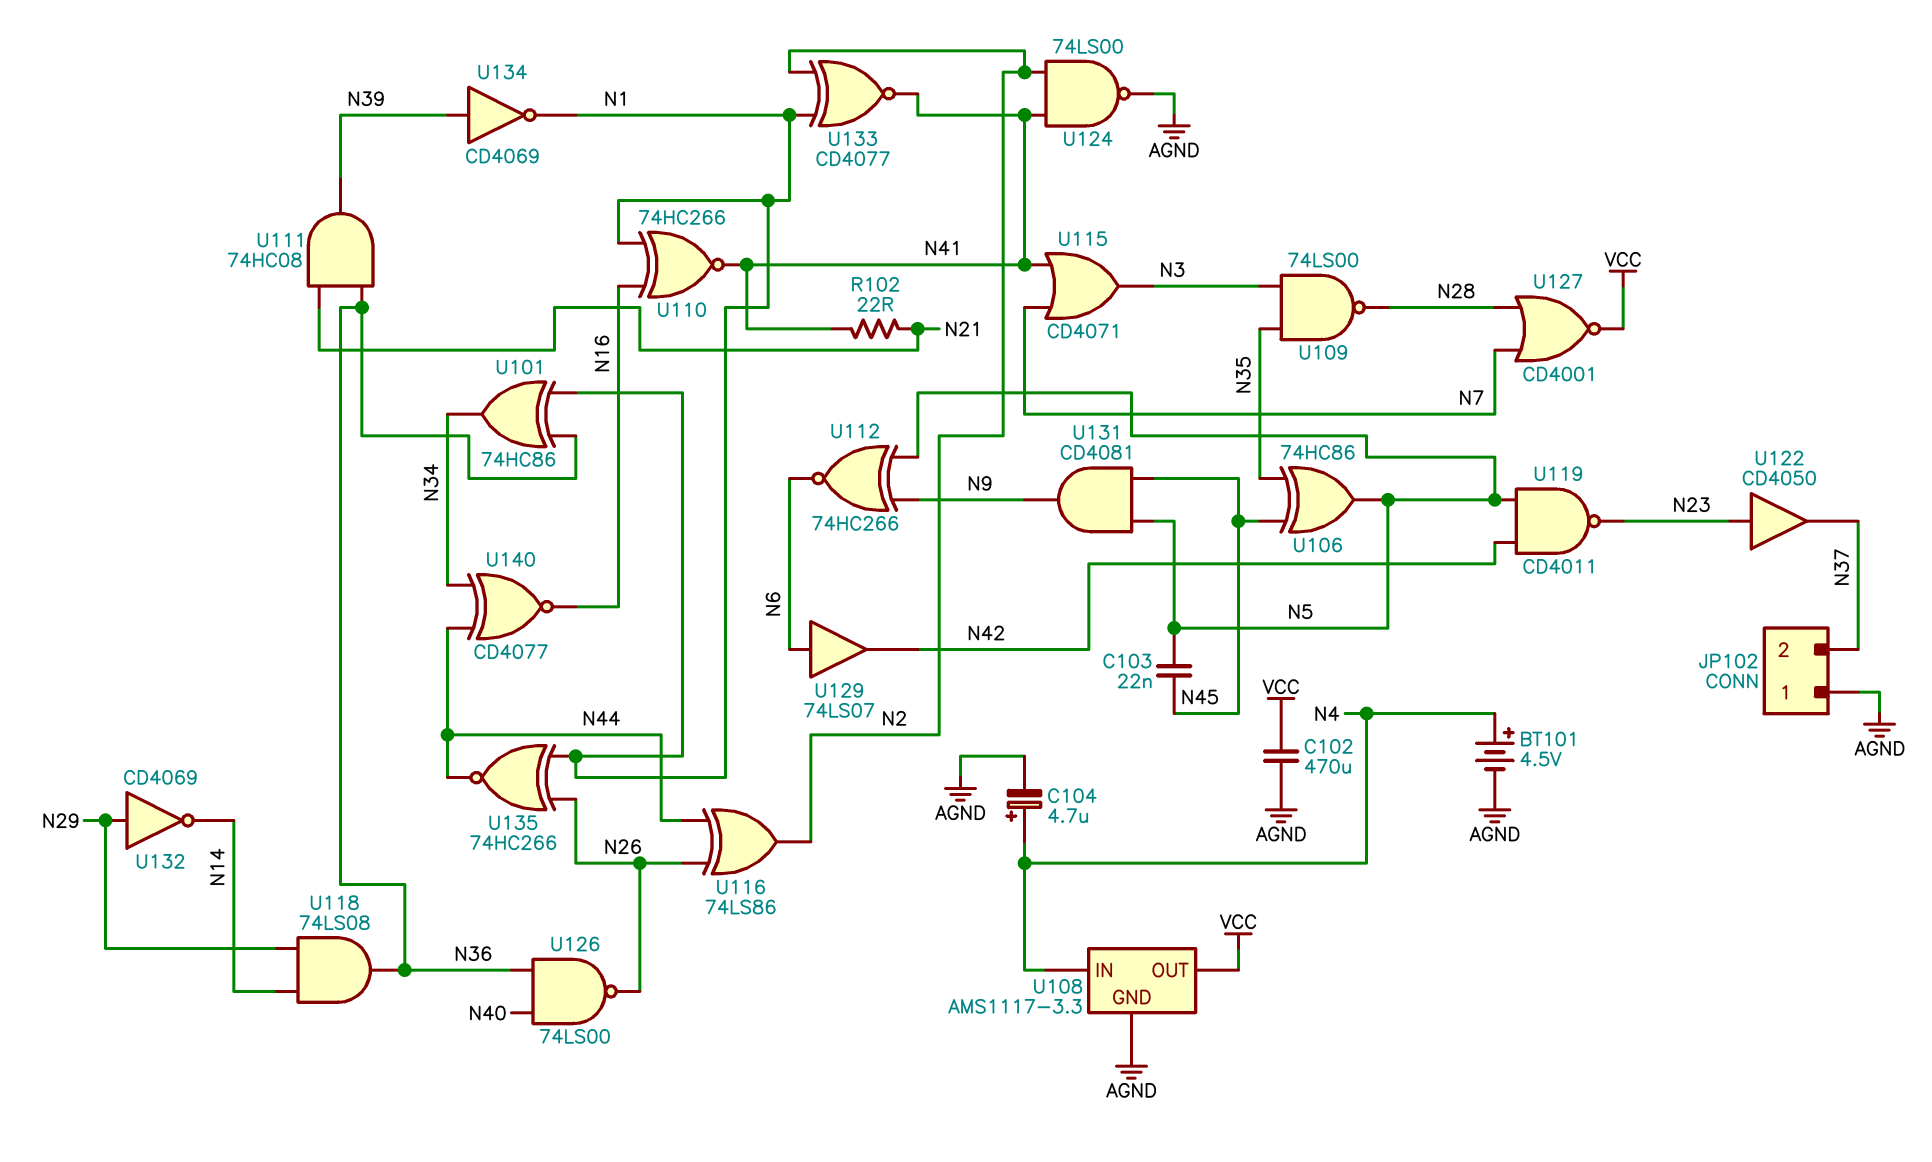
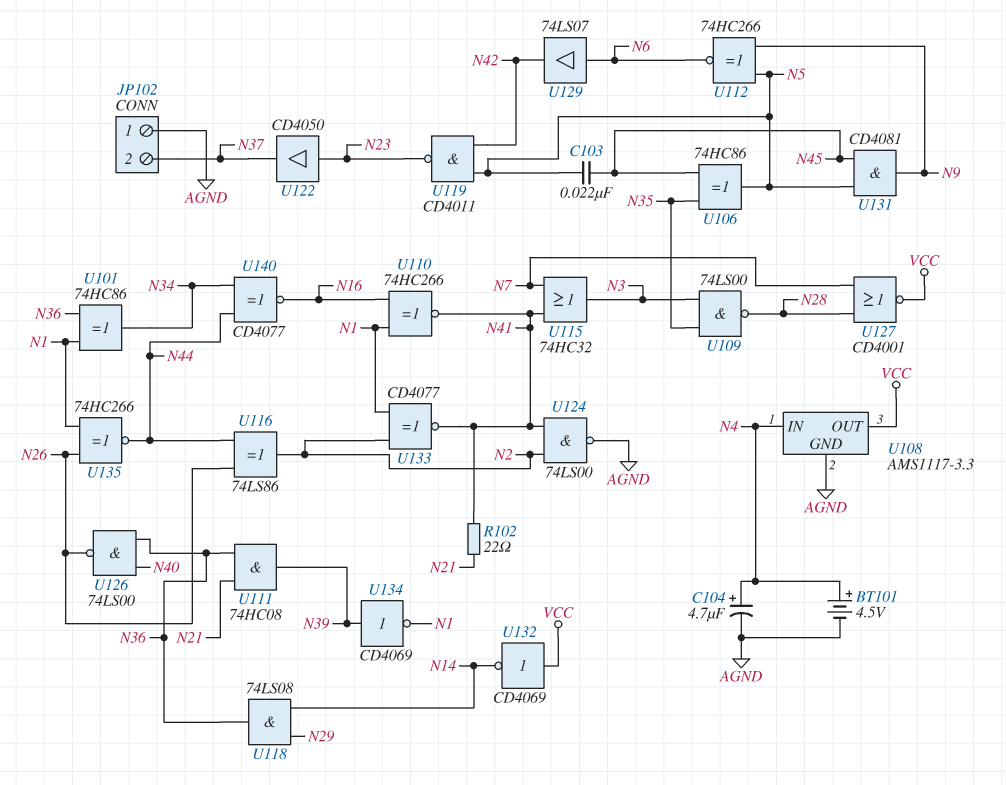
C102: 470uF (AGND, VCC) -> none
U115: OR CD4071 (in N7, in N41, out N3) -> OR 74HC32 (in N7, in N41, out N3)
U132: NOT CD4069 (in N29, out N14) -> NOT CD4069 (in VCC, out N14)

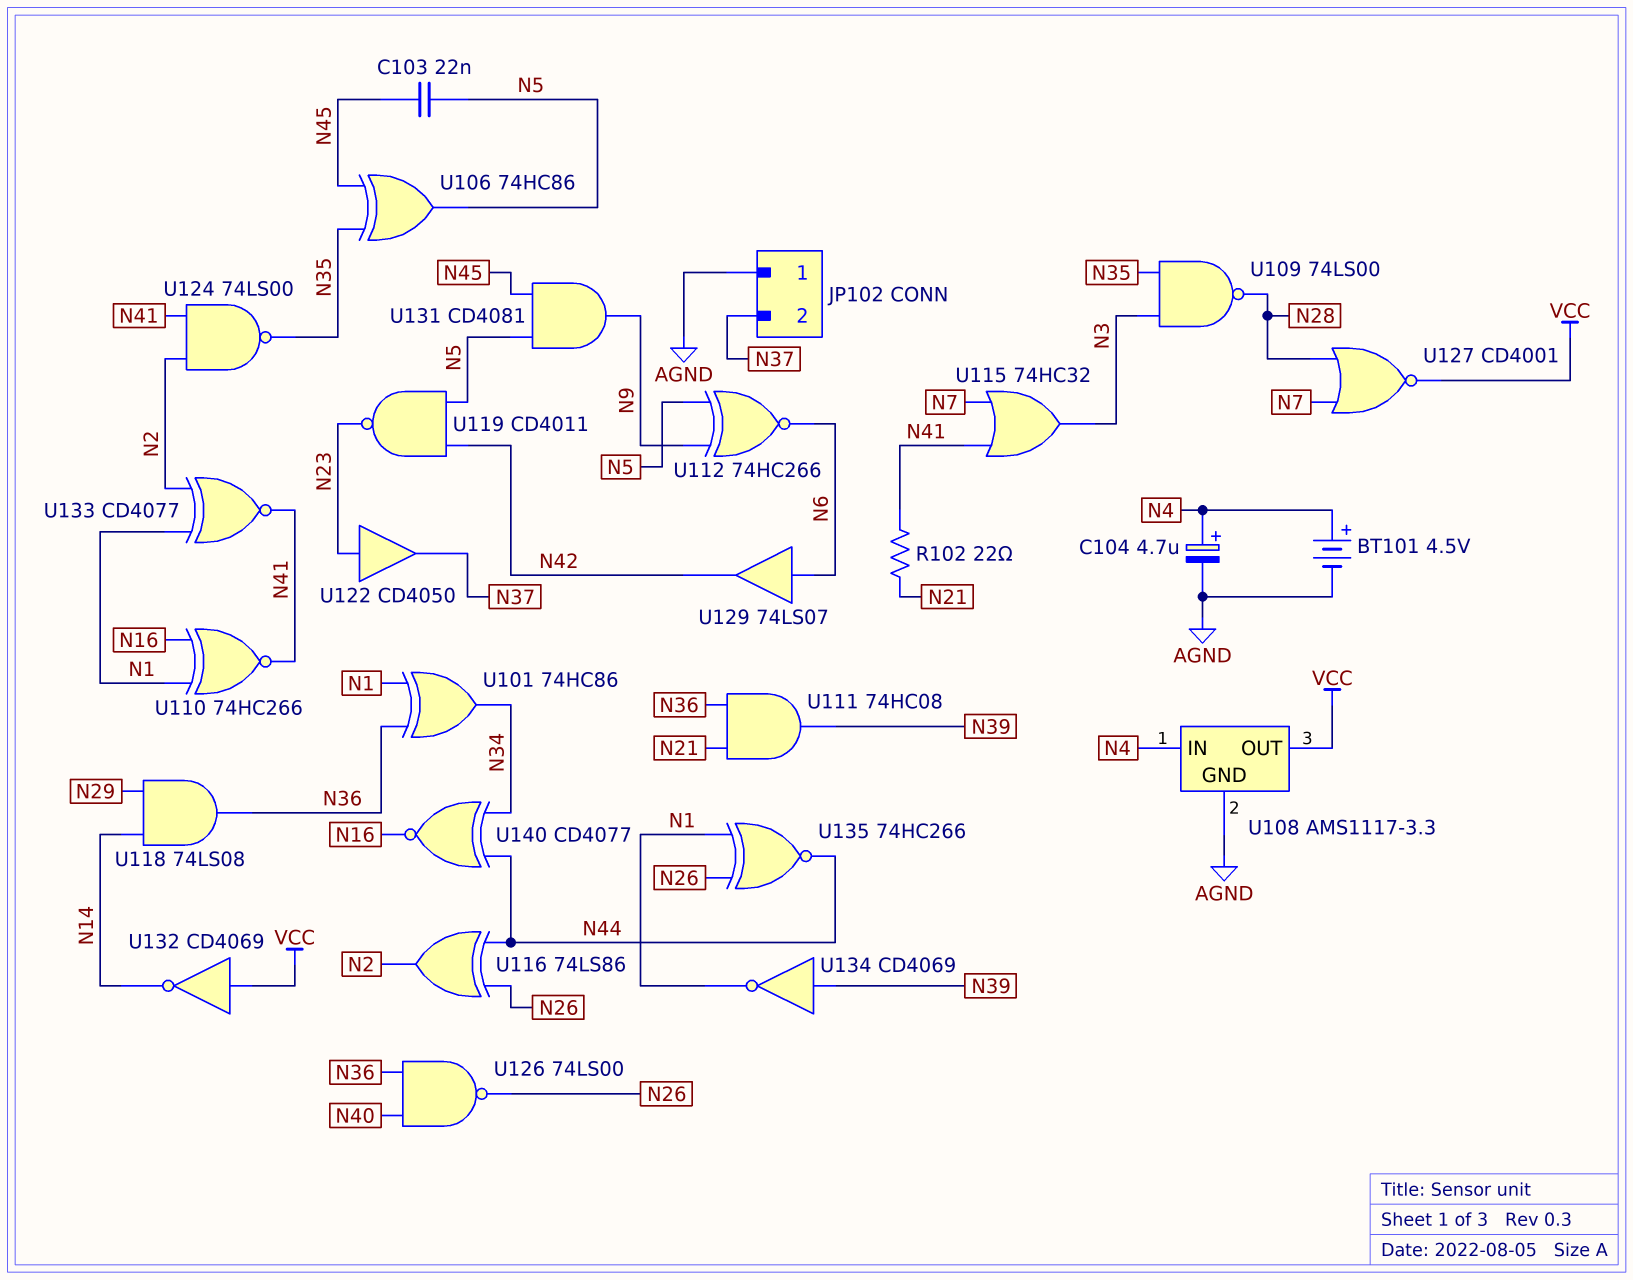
U124: NAND 74LS00 (in N2, in N41, out AGND) -> NAND 74LS00 (in N2, in N41, out N35)

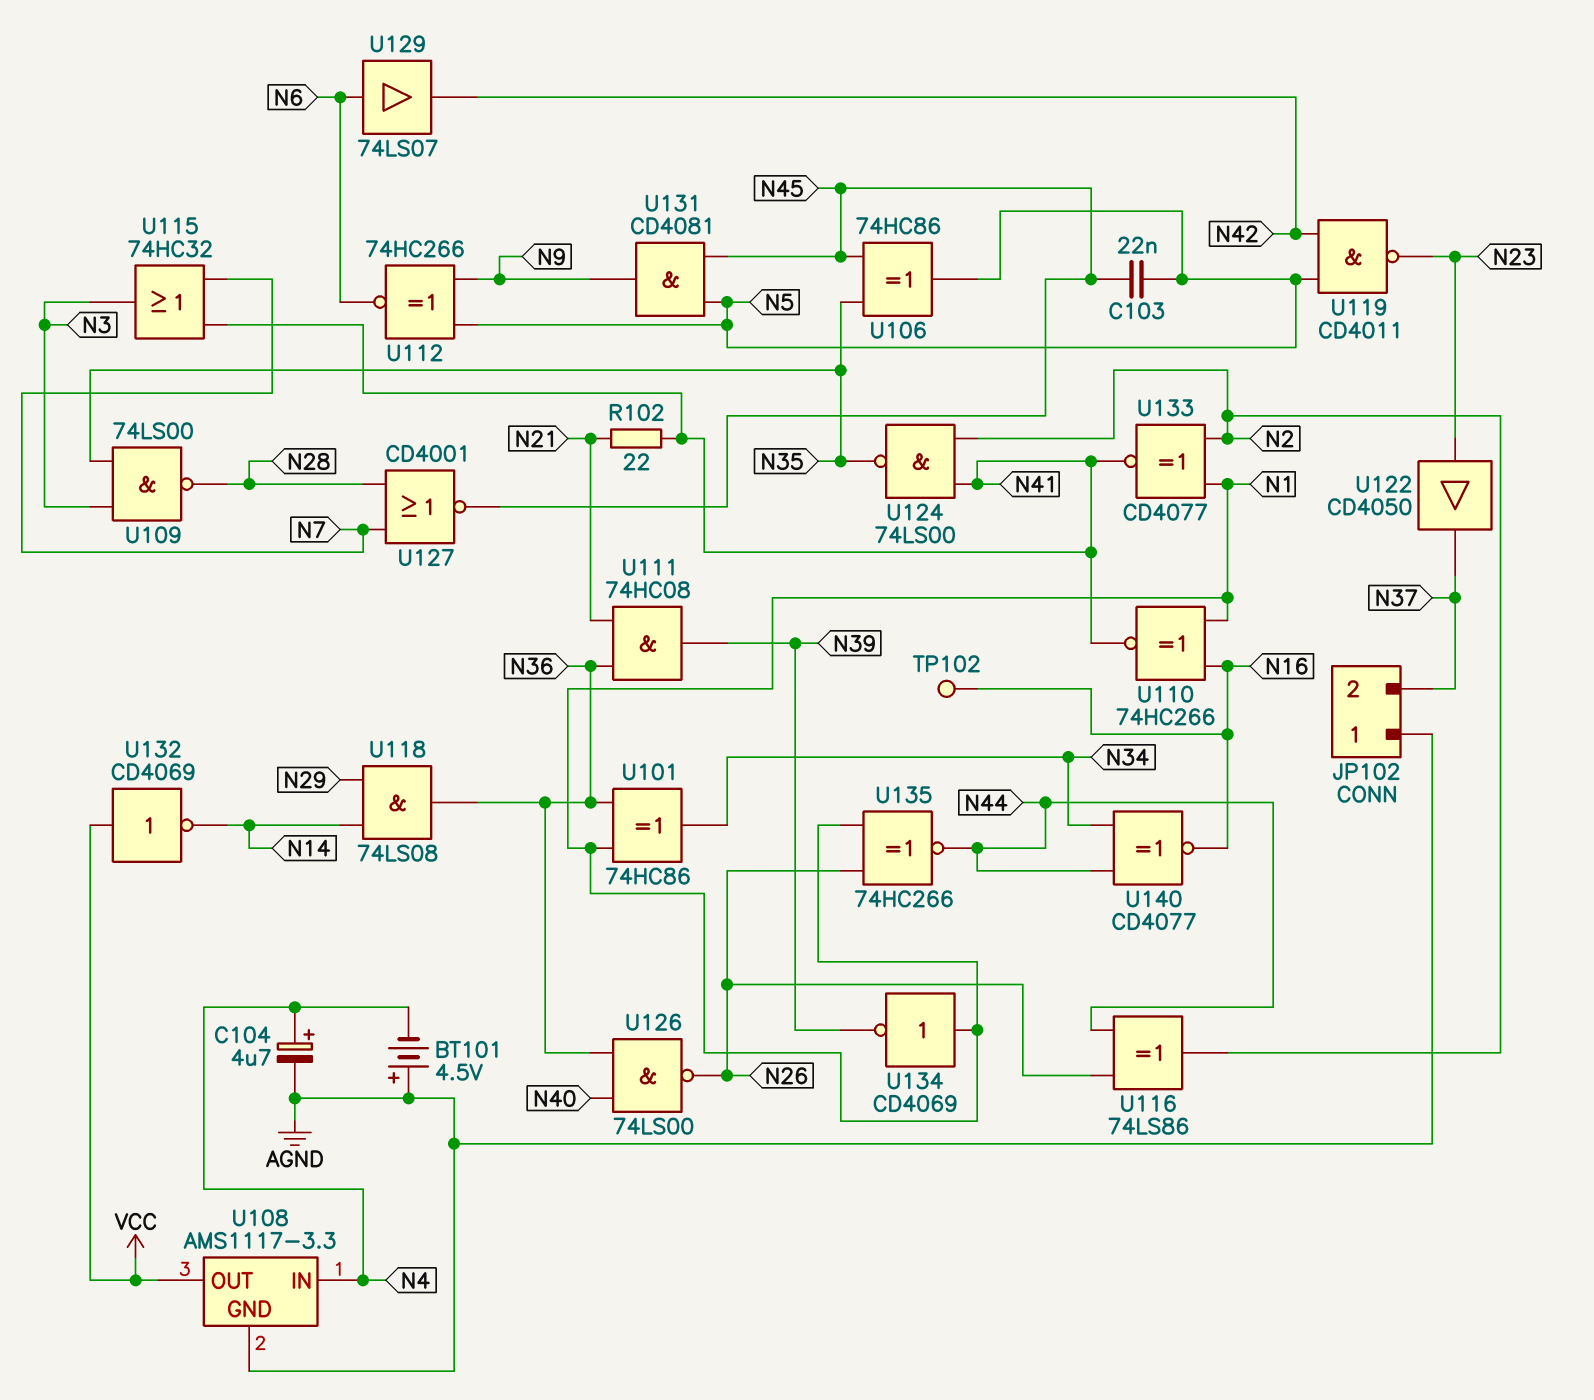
BT101: 4.5V (plus N4, minus AGND) -> 4.5V (plus AGND, minus N4)
TP102: none -> test point (N16)
U127: NOR CD4001 (in N7, in N28, out VCC) -> NOR CD4001 (in N7, in N28, out N45)
U134: NOT CD4069 (in N39, out N1) -> NOT CD4069 (in N1, out N39)

